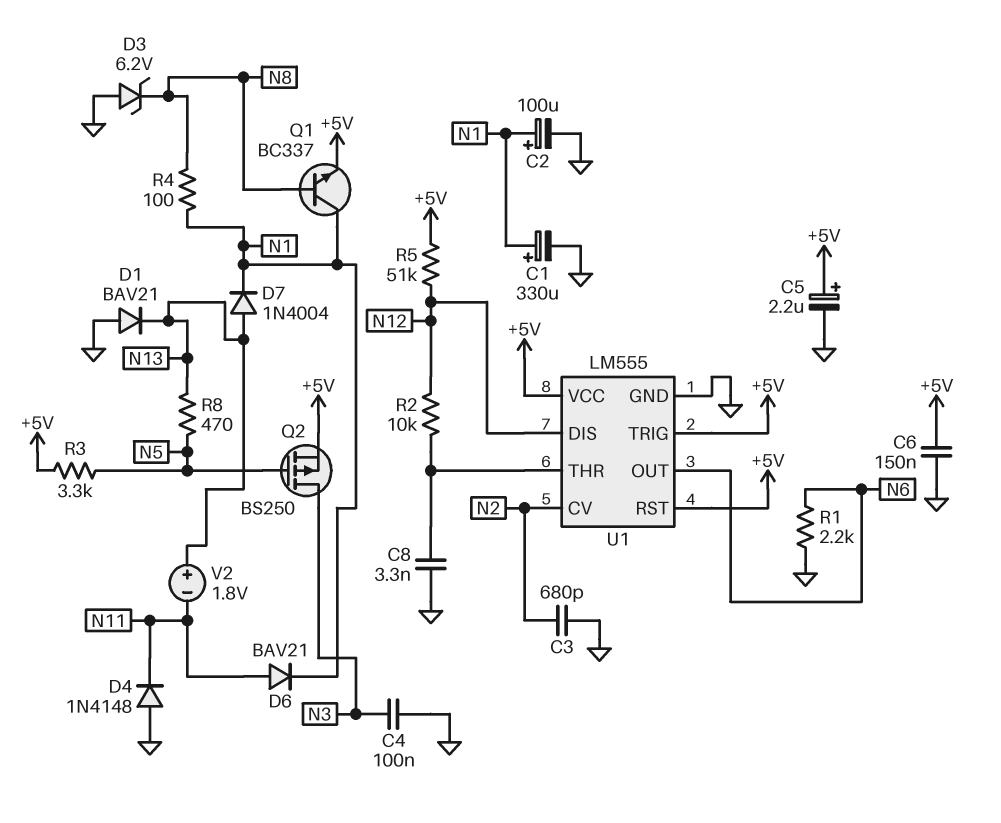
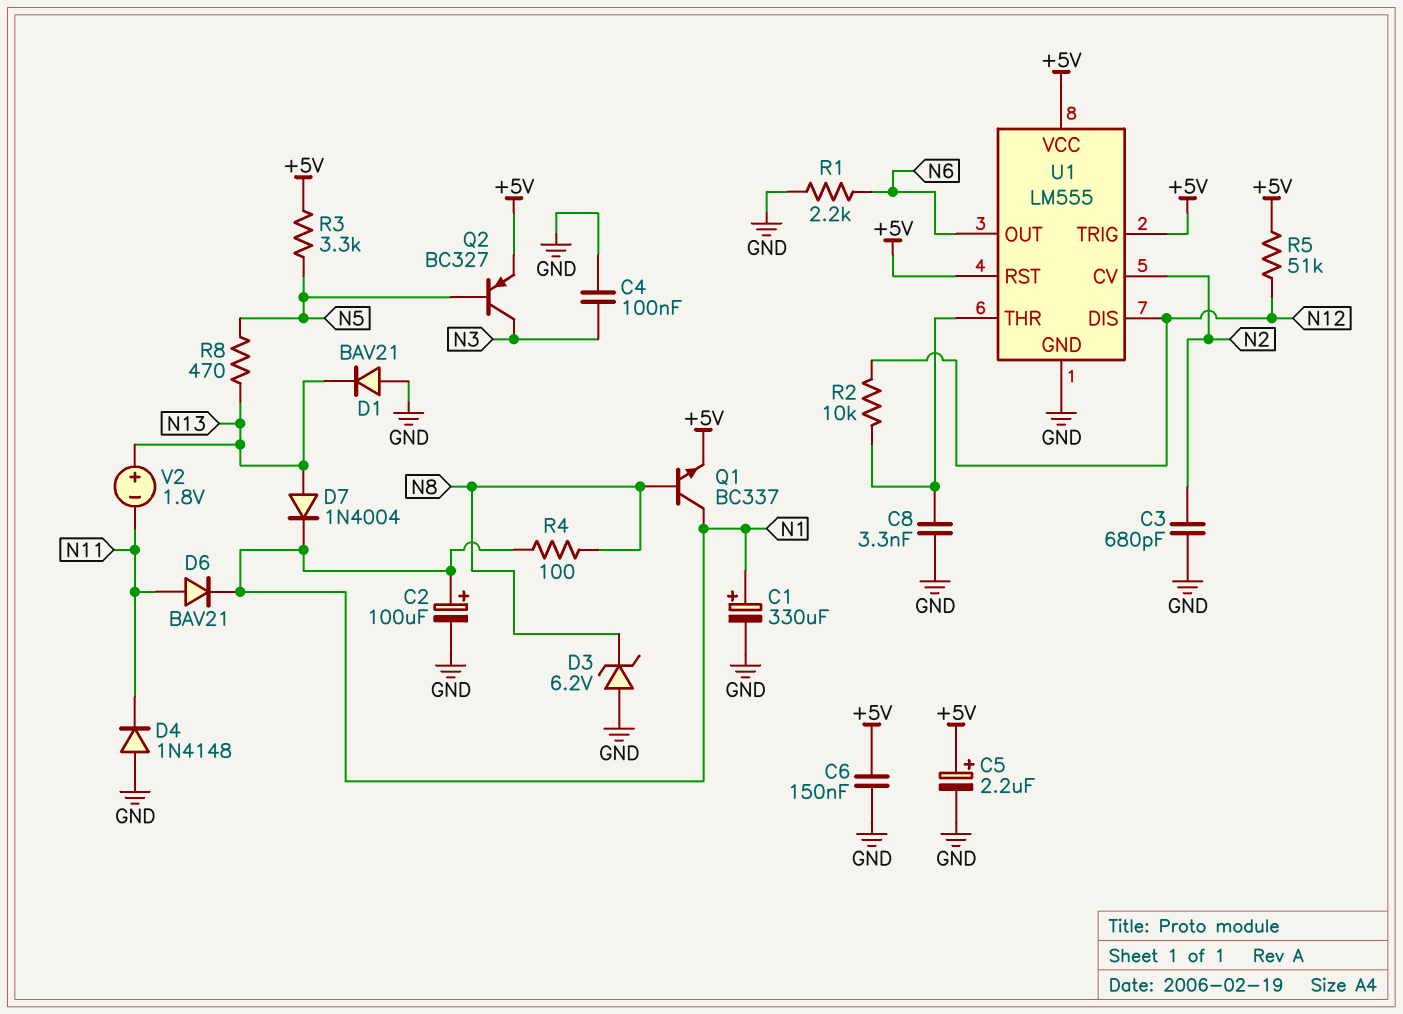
Q2: PMOS BS250 (G N5, D N3, S +5V) -> PNP BC327 (B N5, C N3, E +5V)

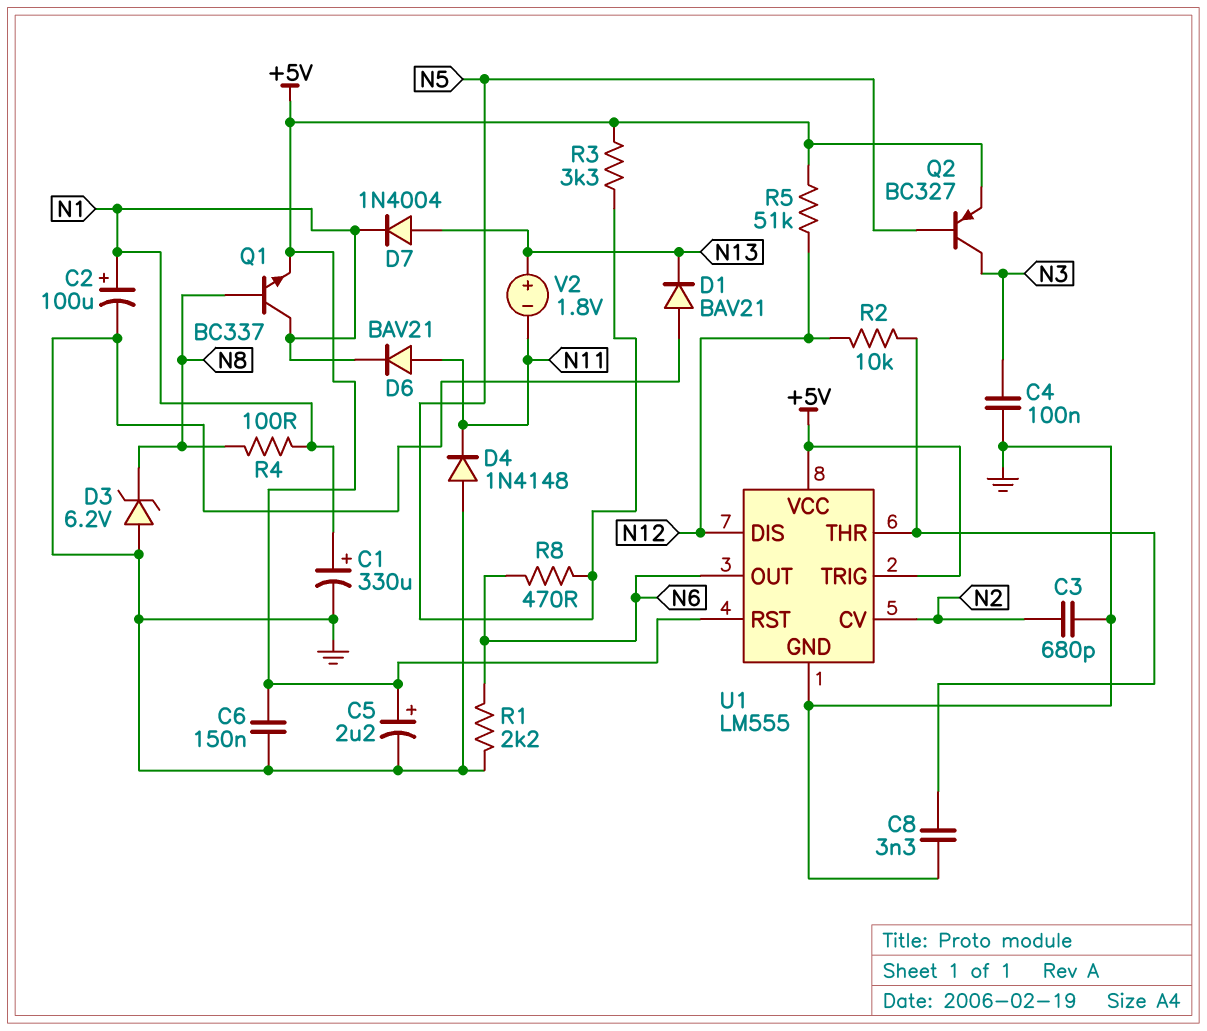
R8: 470 (N5, N13) -> 470 (N5, N6)

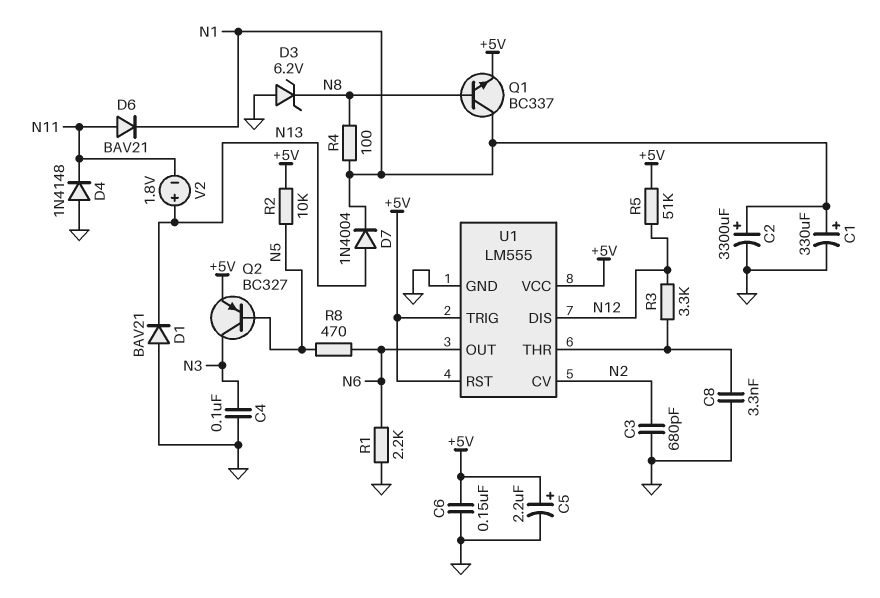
C2: 100uF (plus N1, minus GND) -> 3300uF (plus N1, minus GND)
R2: 10k (N12, U1/THR) -> 10k (+5V, N5)
R3: 3.3k (+5V, N5) -> 3.3k (N12, U1/THR)

